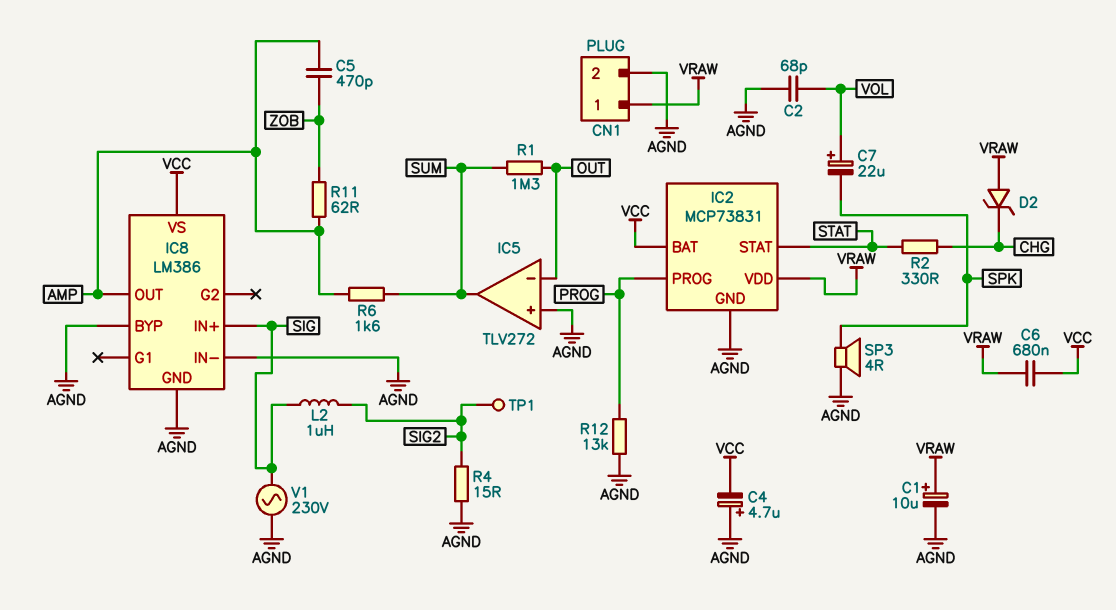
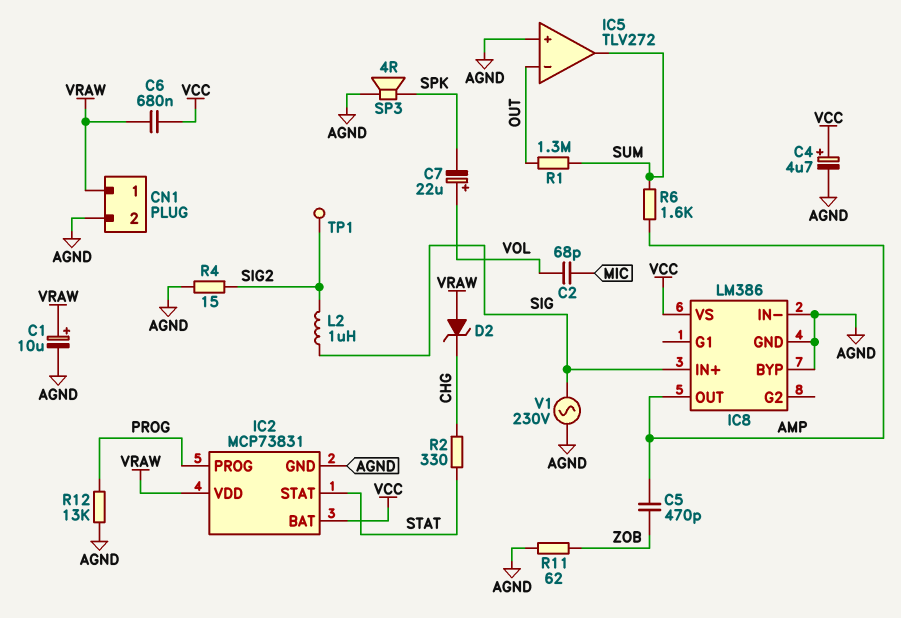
C2: 68pF (AGND, VOL) -> 68pF (MIC, VOL)
C4: 4.7uF (plus AGND, minus VCC) -> 4.7uF (plus VCC, minus AGND)
R11: 62 (AMP, ZOB) -> 62 (AGND, ZOB)

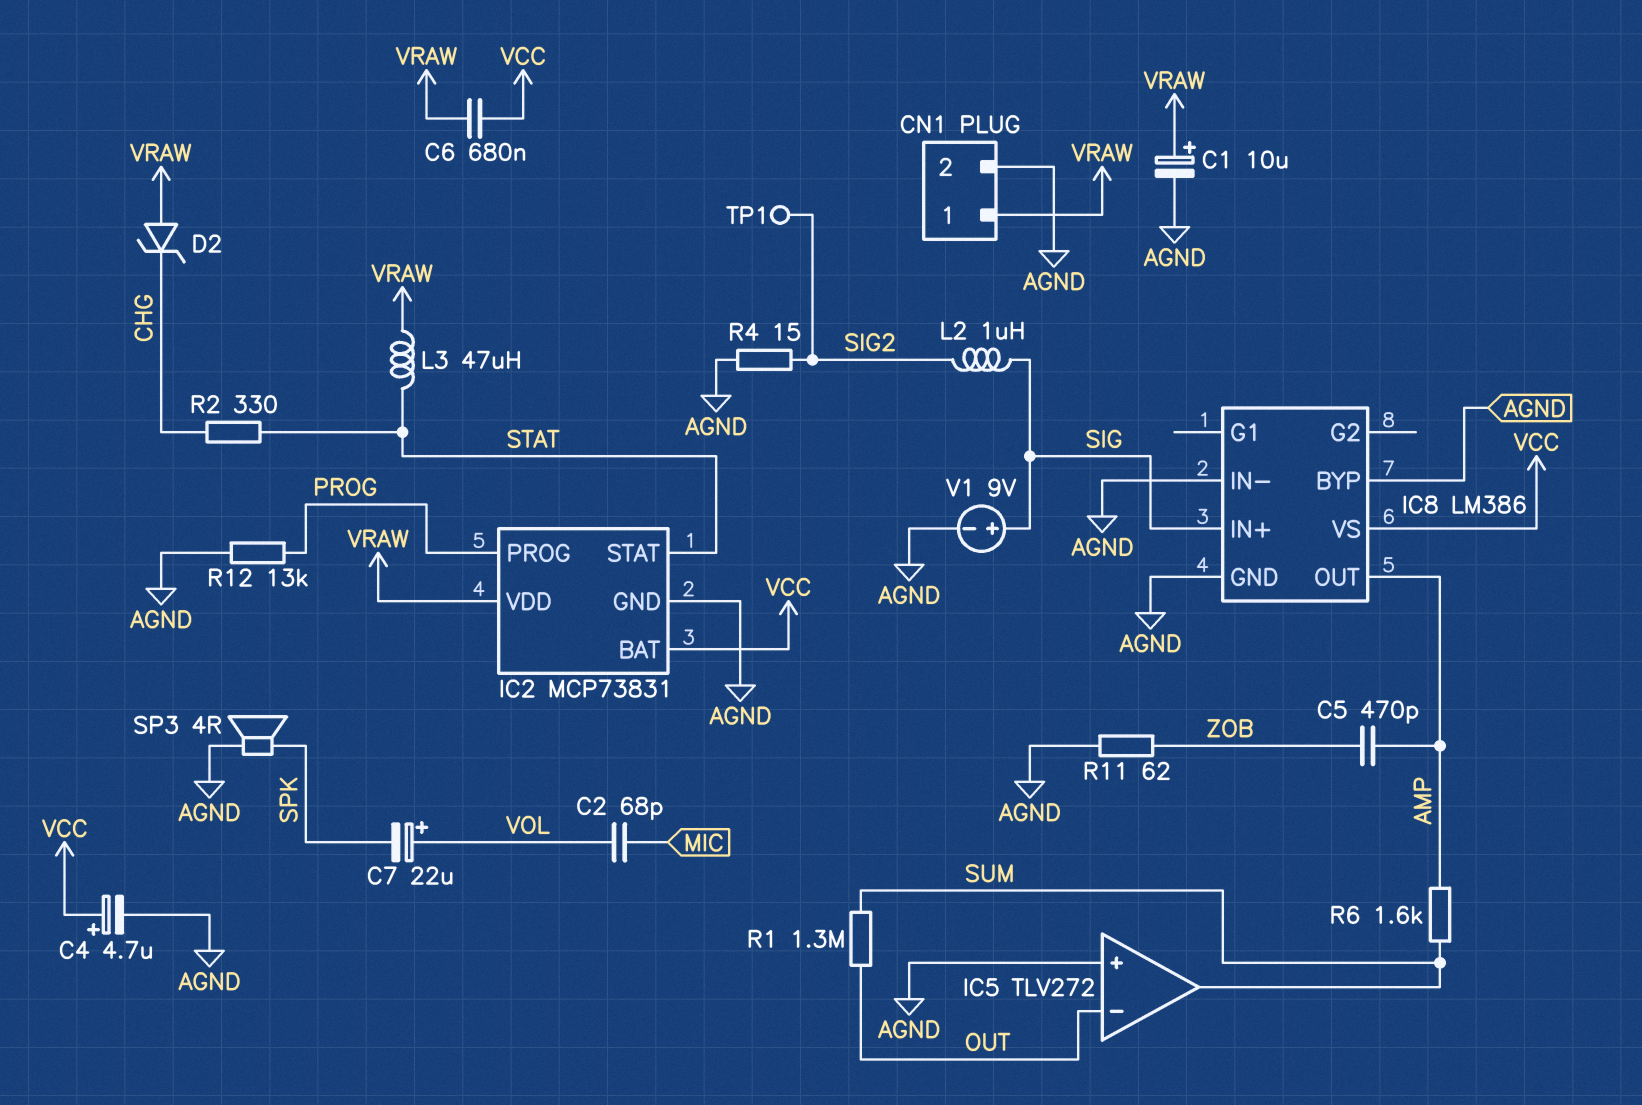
L3: none -> 47uH (STAT, VRAW)
V1: AC 230V (AGND, SIG) -> 9V (plus SIG, minus AGND)

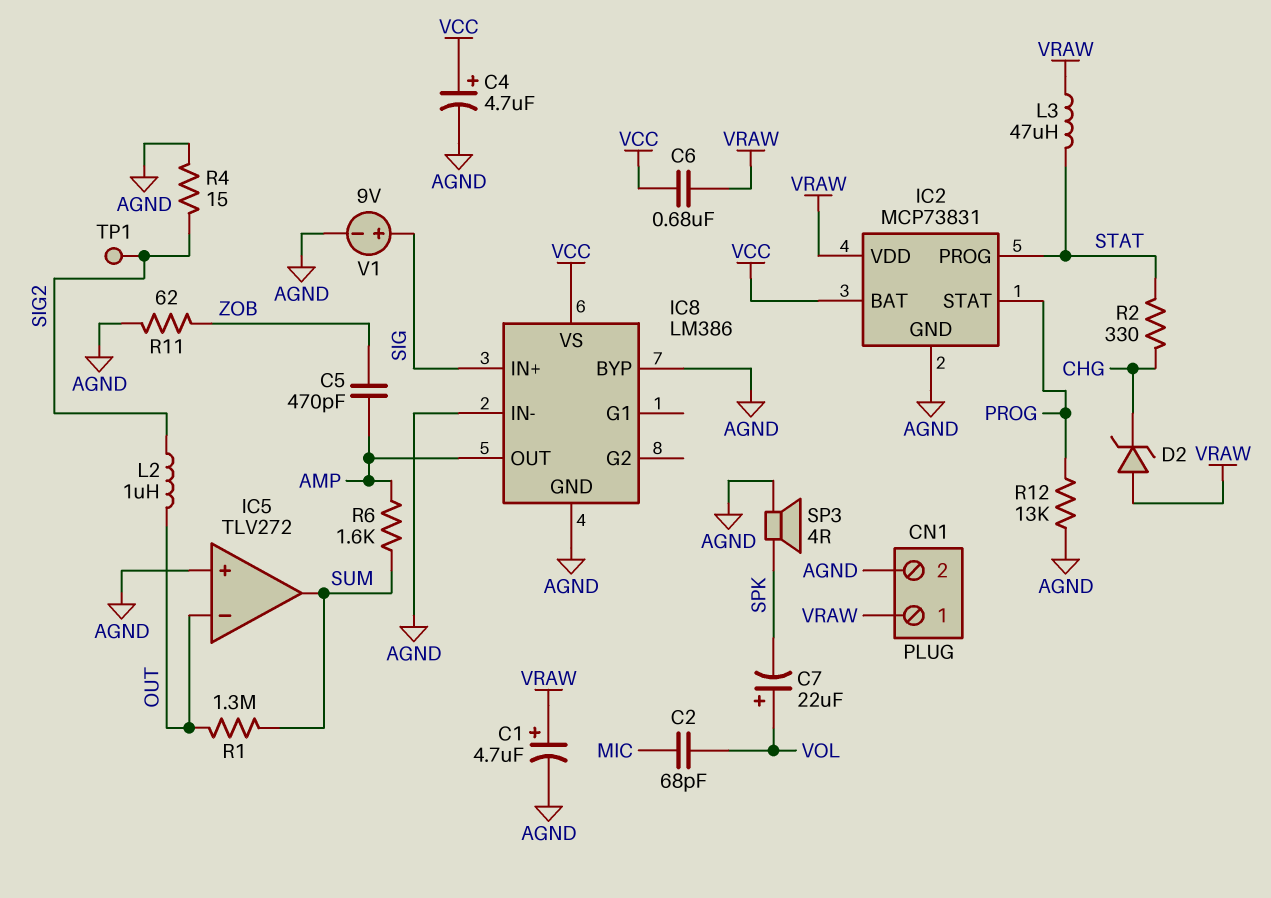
C1: 10uF (plus VRAW, minus AGND) -> 4.7uF (plus VRAW, minus AGND)
IC2 pin PROG: PROG -> STAT
IC2 pin STAT: STAT -> PROG
L2: 1uH (SIG, SIG2) -> 1uH (OUT, SIG2)

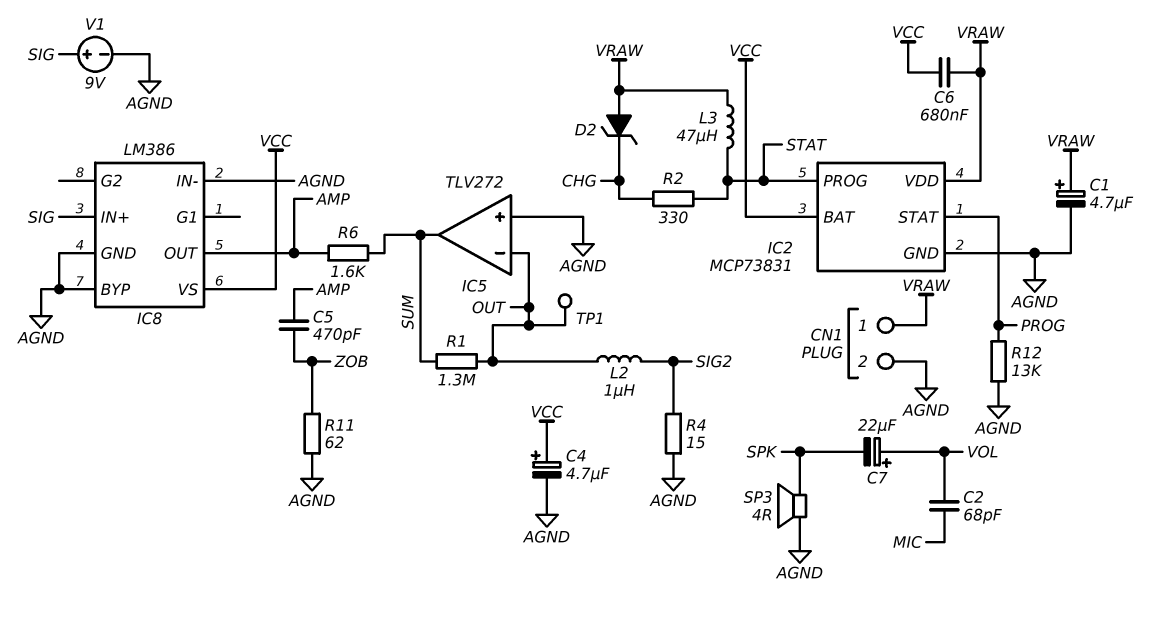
TP1: test point (SIG2) -> test point (OUT)

